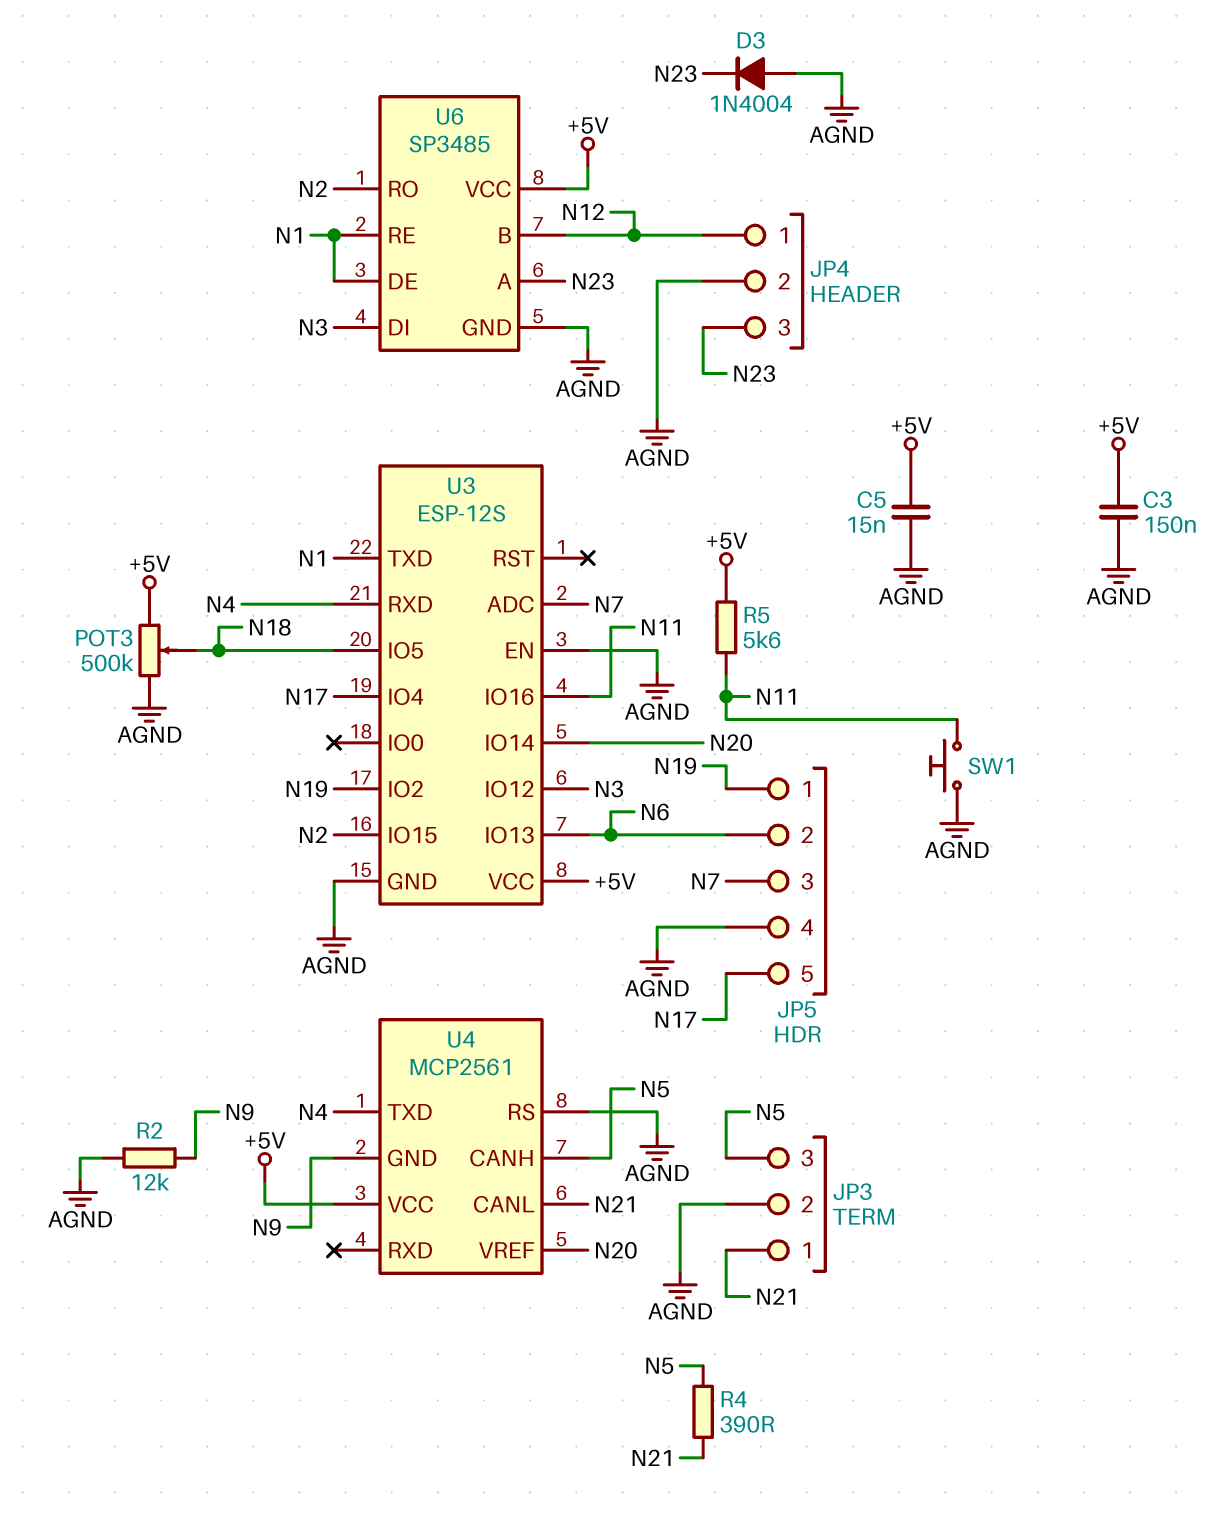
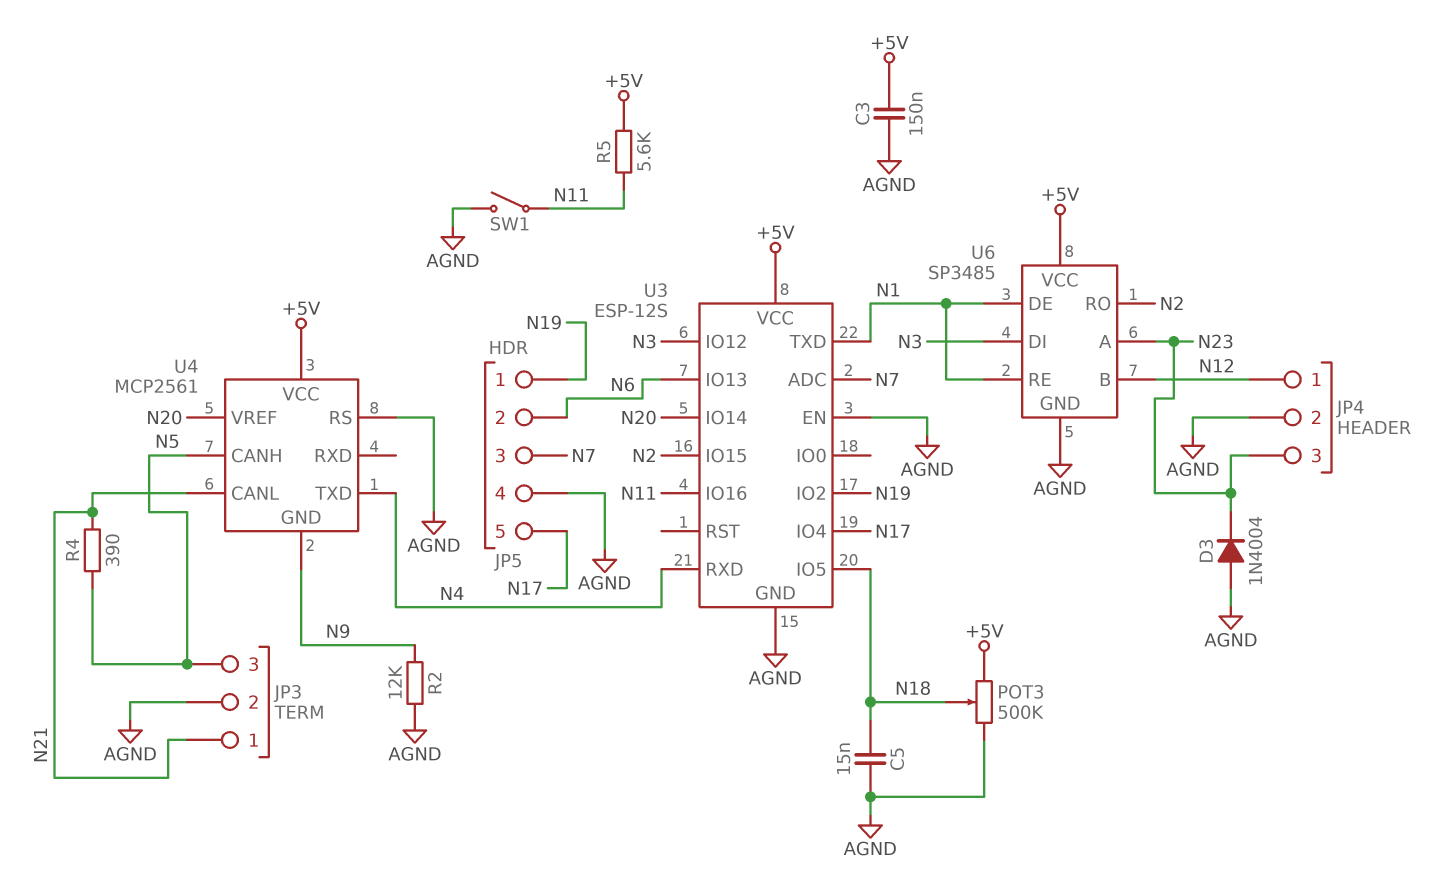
C5: 15nF (+5V, AGND) -> 15nF (AGND, N18)
SW1: button (AGND, N11) -> switch (AGND, N11)

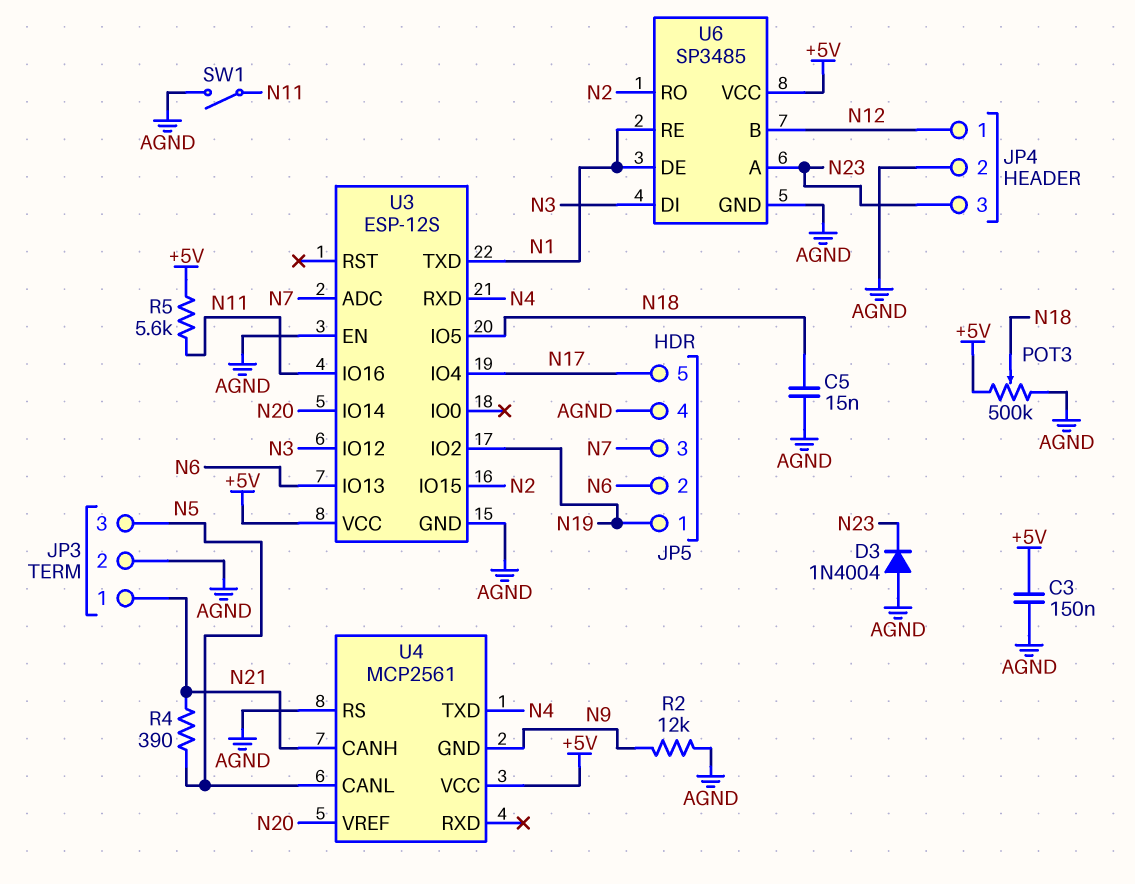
U4 pin CANH: N5 -> N21
U4 pin CANL: N21 -> N5

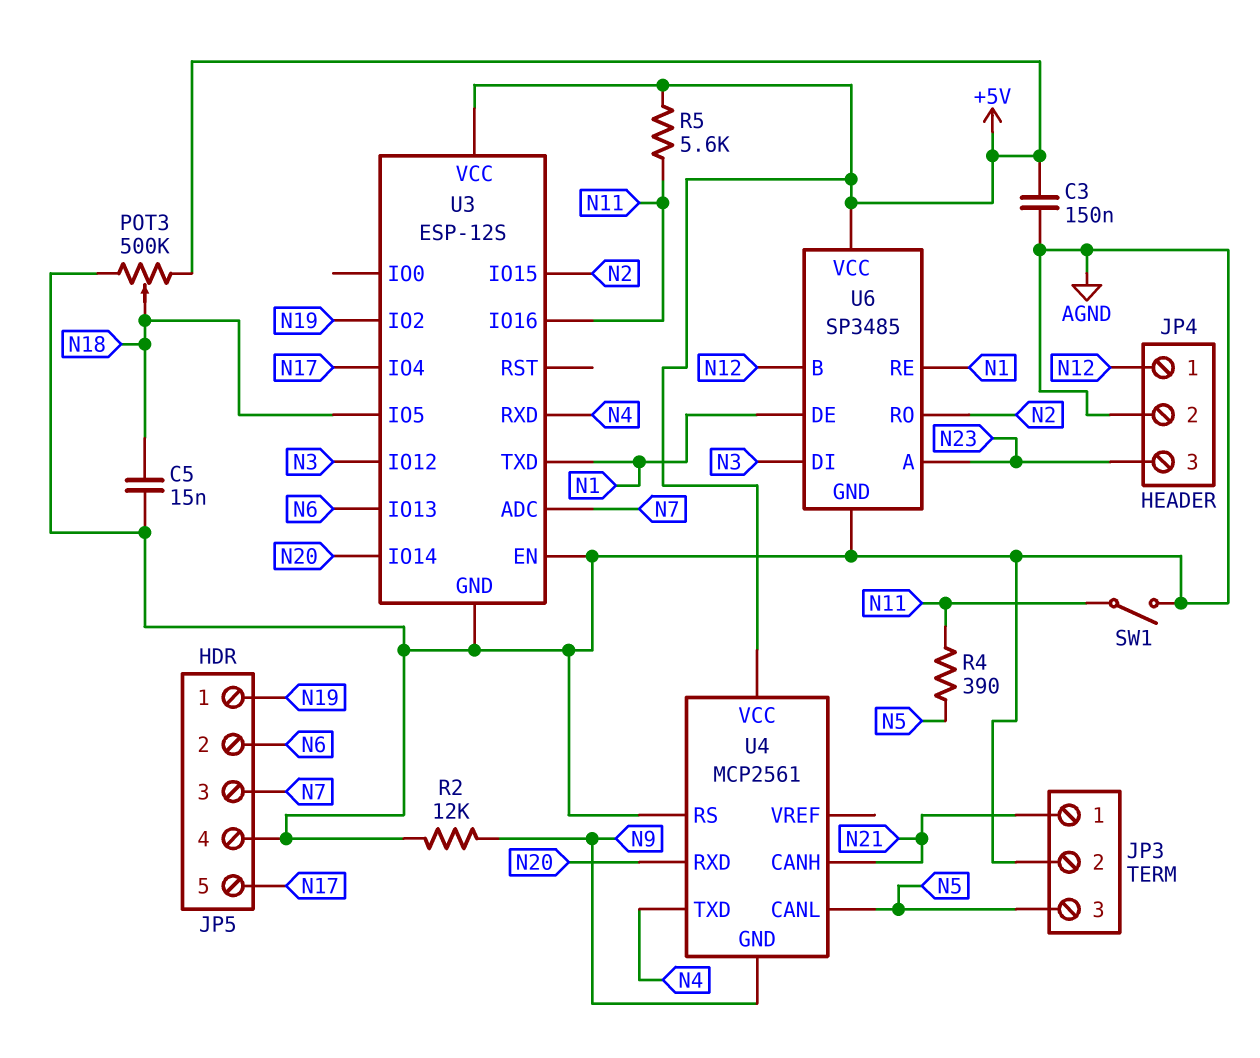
D3: diode 1N4004 (A AGND, K N23) -> none
R4: 390 (N5, N21) -> 390 (N5, N11)
U4 pin RXD: none -> N20
U4 pin VREF: N20 -> none

